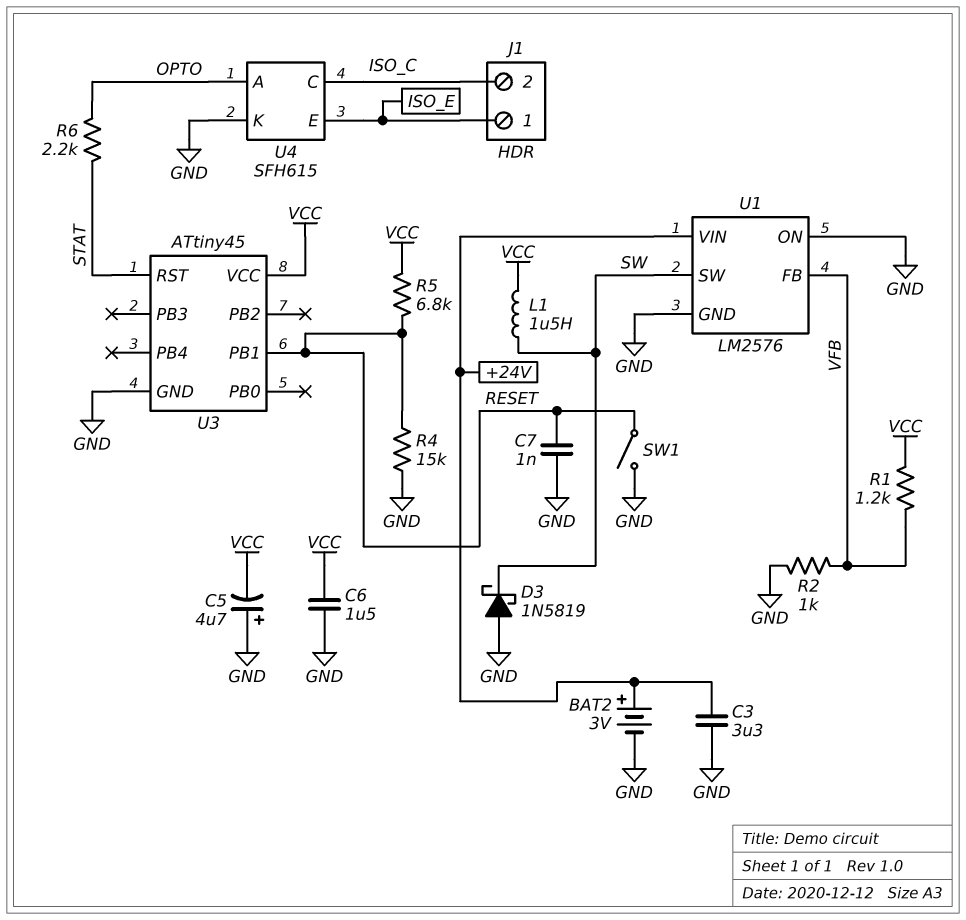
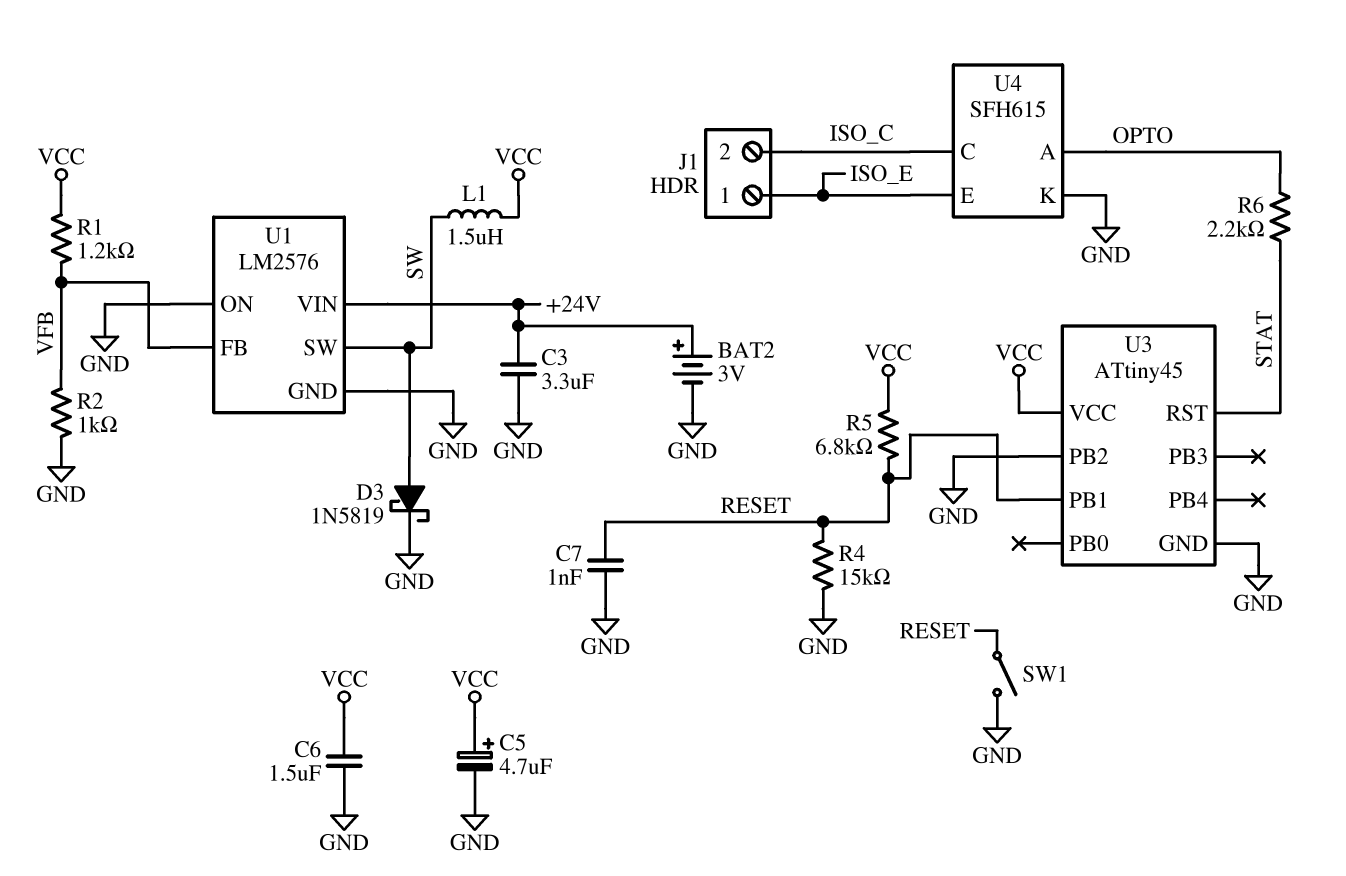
C5: 4.7uF (plus GND, minus VCC) -> 4.7uF (plus VCC, minus GND)
D3: schottky 1N5819 (A GND, K SW) -> schottky 1N5819 (A SW, K GND)
U3 pin PB2: none -> GND

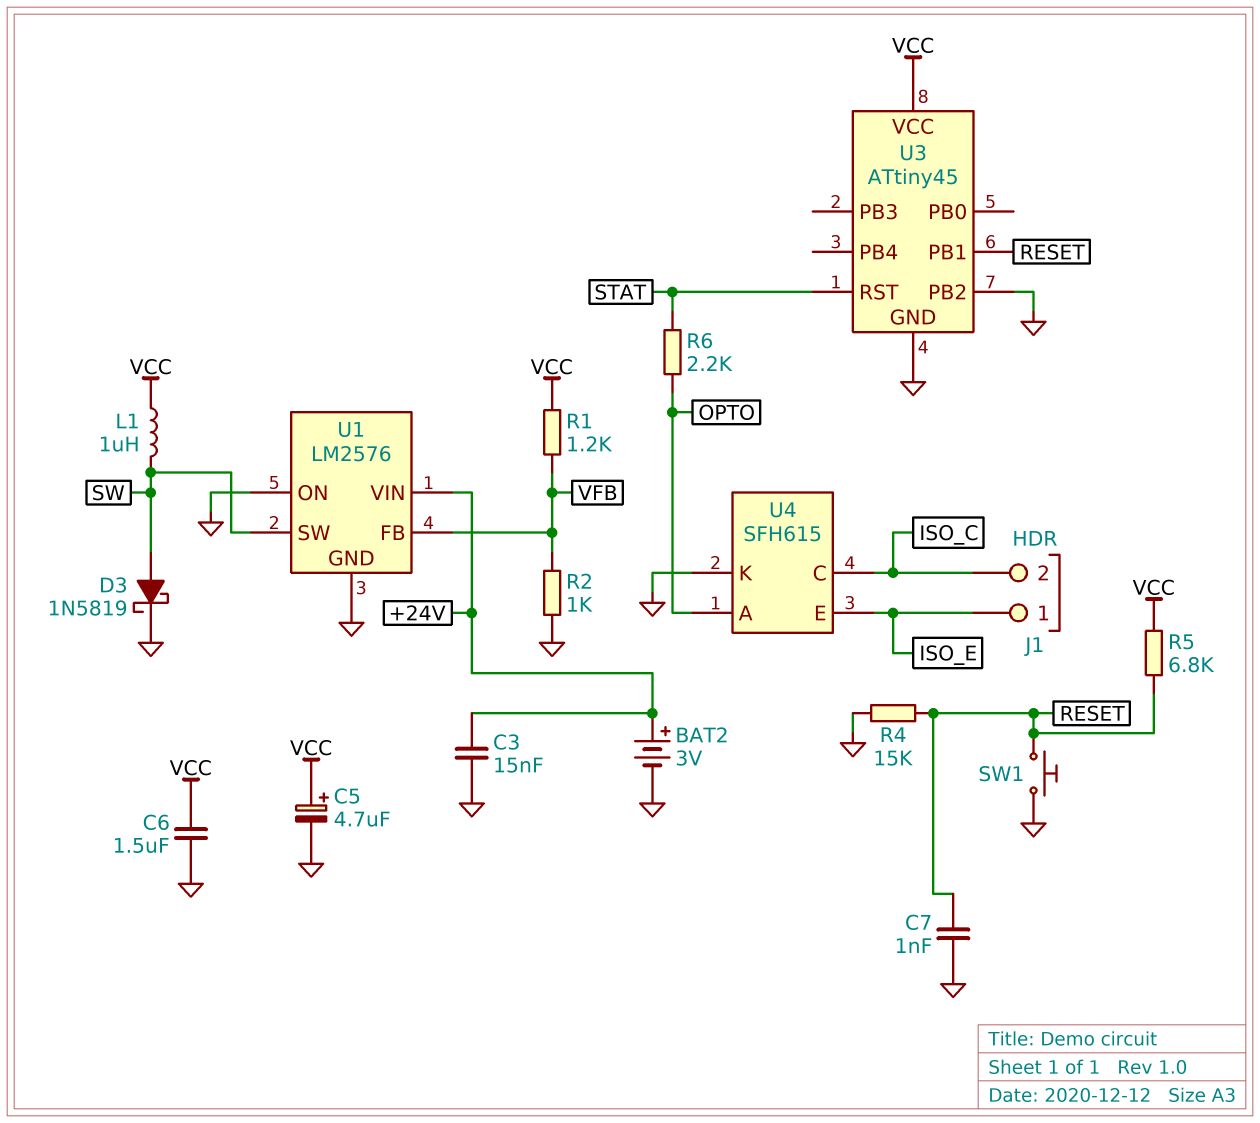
C3: 3.3uF (+24V, GND) -> 15nF (+24V, GND)
L1: 1.5uH (SW, VCC) -> 1uH (SW, VCC)
SW1: switch (GND, RESET) -> button (GND, RESET)

